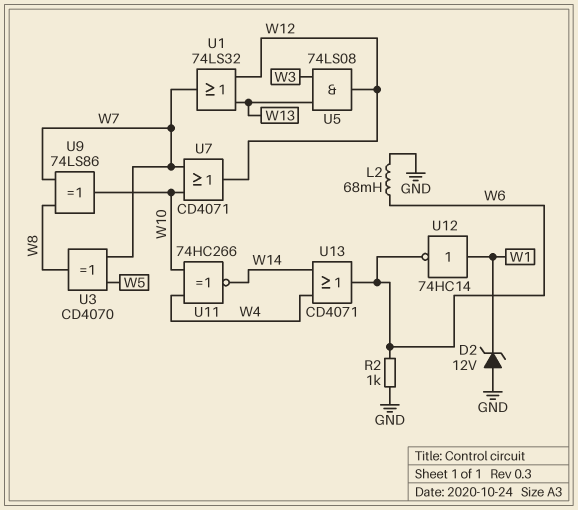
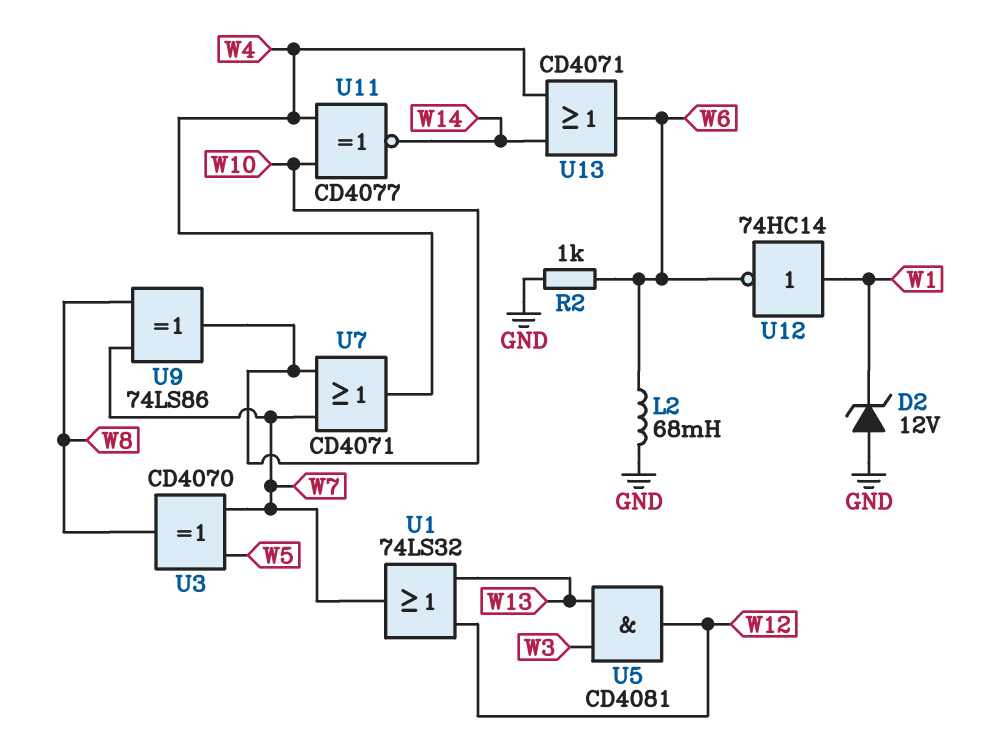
U5: AND 74LS08 (in W3, in W13, out W12) -> AND CD4081 (in W3, in W13, out W12)
U7: OR CD4071 (in W7, in W10, out W12) -> OR CD4071 (in W7, in W10, out W4)
U11: XNOR 74HC266 (in W4, in W10, out W14) -> XNOR CD4077 (in W4, in W10, out W14)

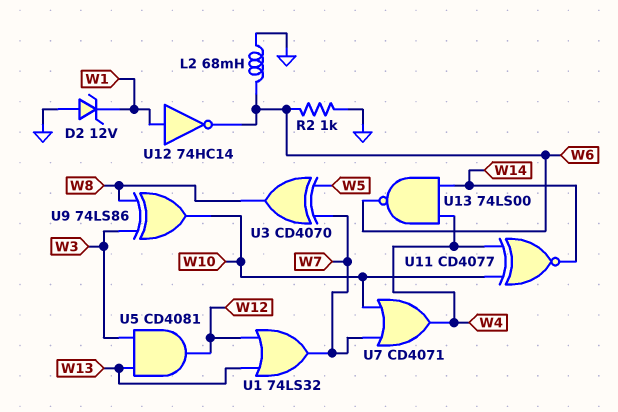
U9: XOR 74LS86 (in W7, in W8, out W10) -> XOR 74LS86 (in W3, in W8, out W10)
U13: OR CD4071 (in W4, in W14, out W6) -> NAND 74LS00 (in W4, in W14, out W6)

